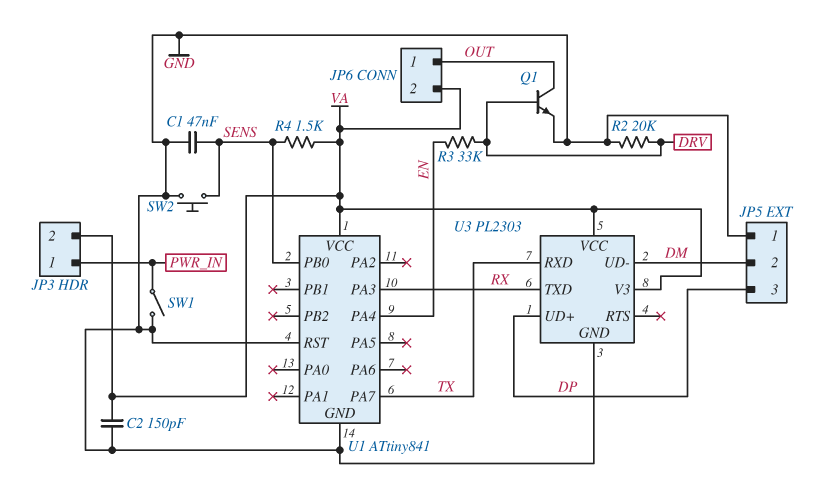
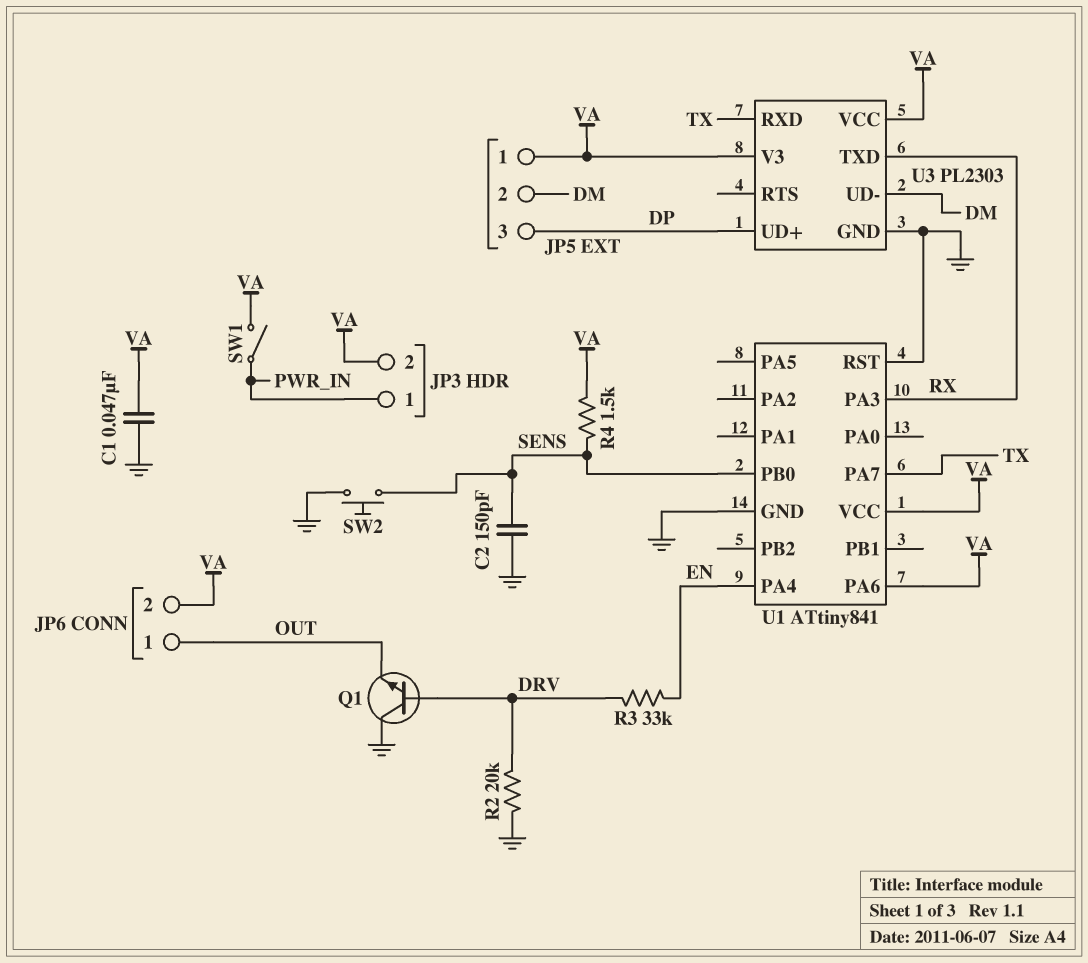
C1: 47nF (GND, SENS) -> 47nF (GND, VA)
C2: 150pF (GND, VA) -> 150pF (GND, SENS)
JP5 pin 1: GND -> VA
Q1: NPN (B DRV, C OUT, E GND) -> NPN (B DRV, C GND, E OUT)
SW1: switch (GND, PWR_IN) -> switch (PWR_IN, VA)
U1 pin PA6: none -> VA

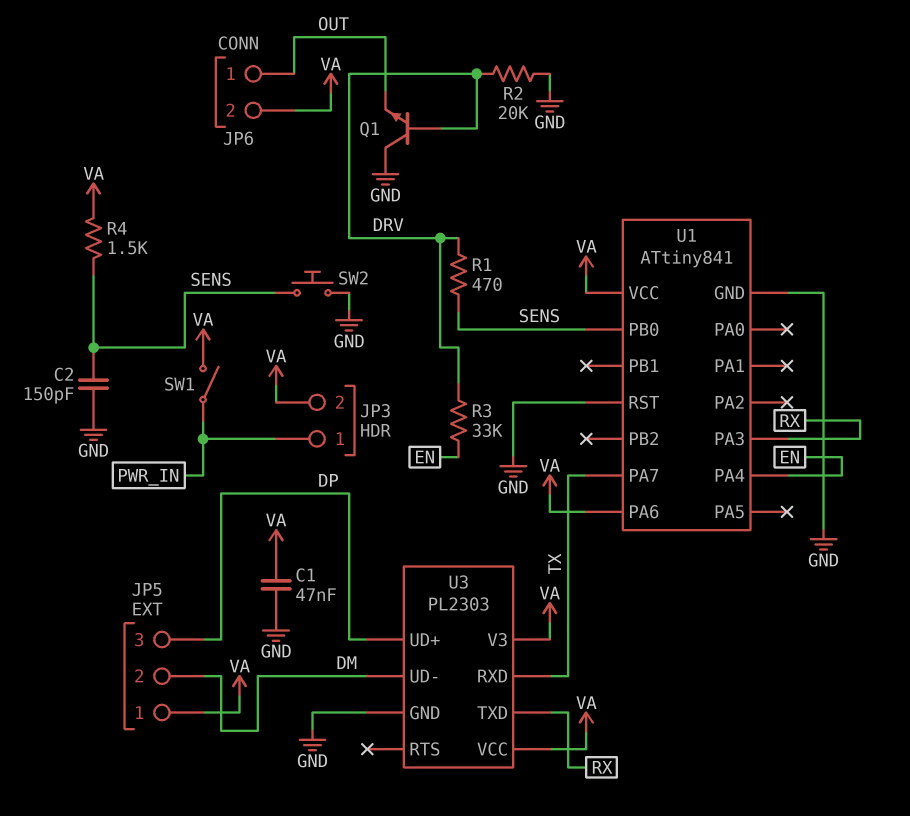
R1: none -> 470 (DRV, SENS)

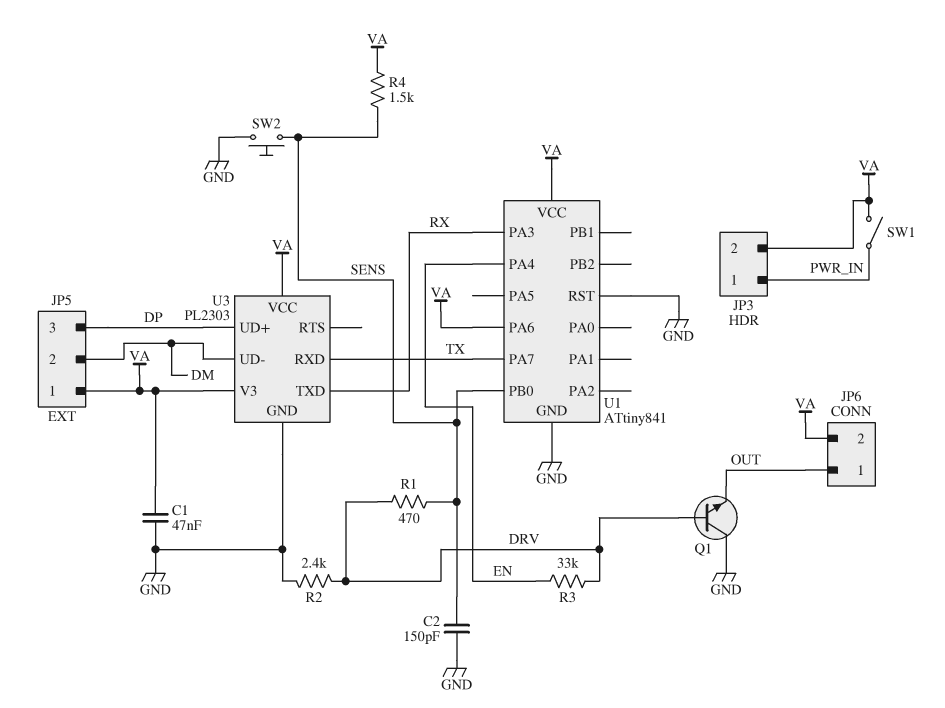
R2: 20k (DRV, GND) -> 2.4k (DRV, GND)

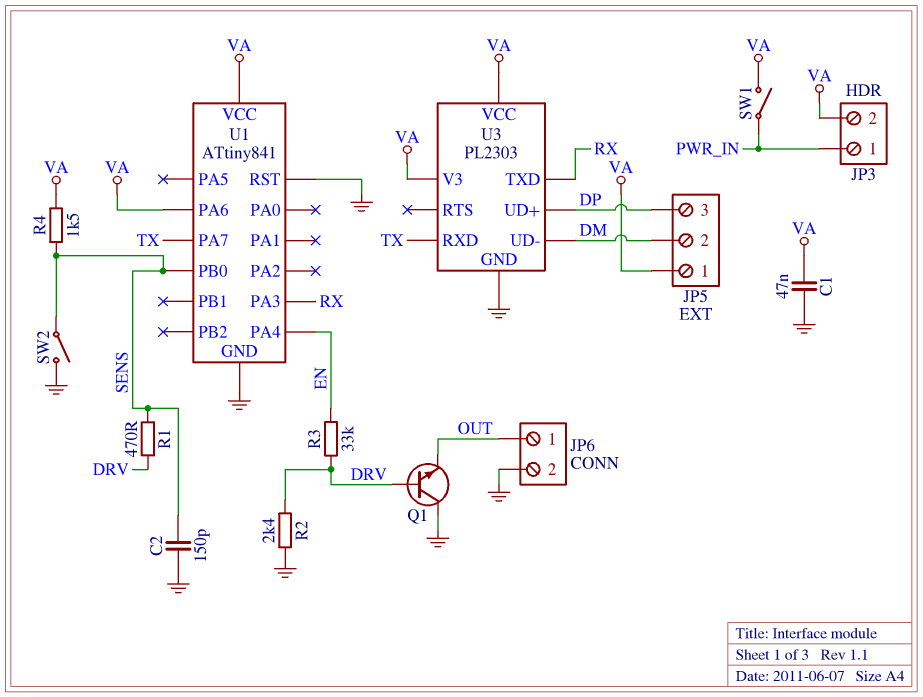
JP6 pin 2: VA -> GND
SW2: button (GND, SENS) -> switch (GND, SENS)

